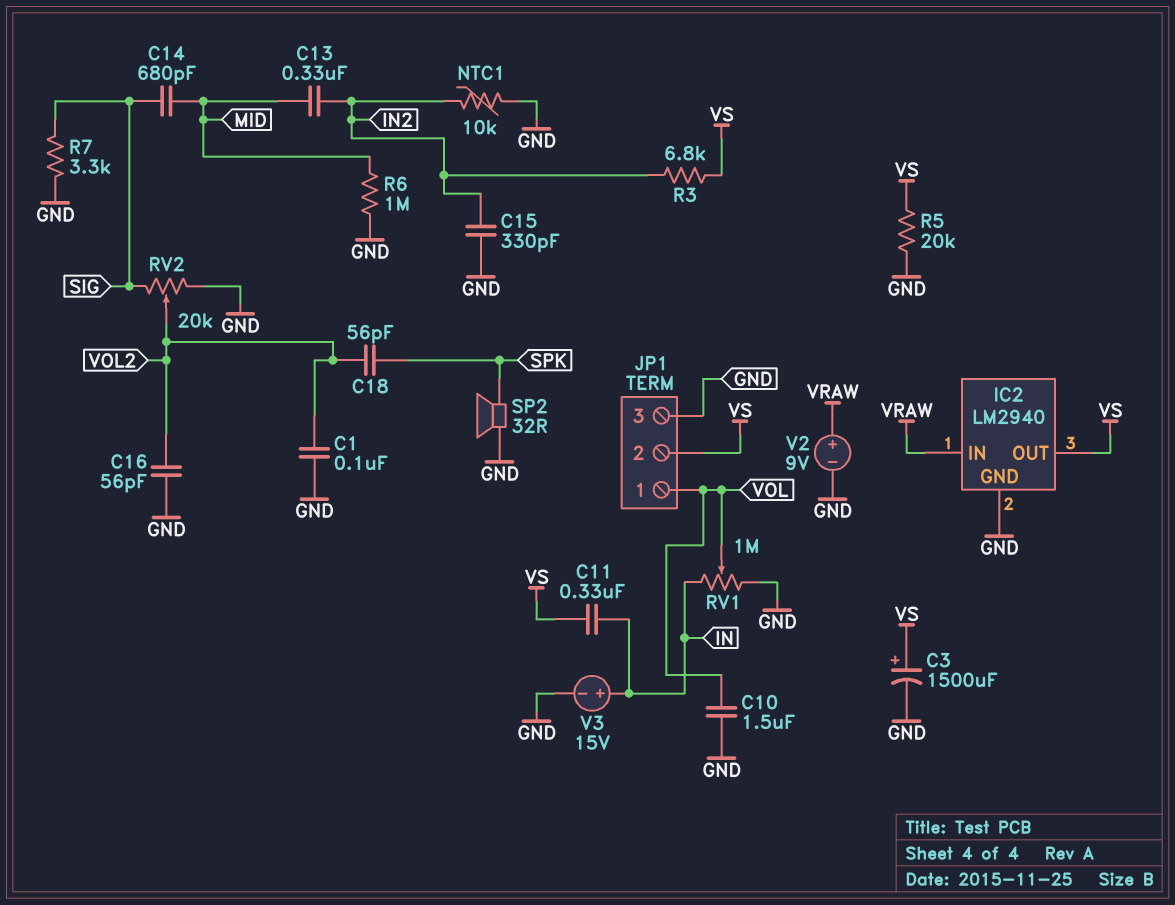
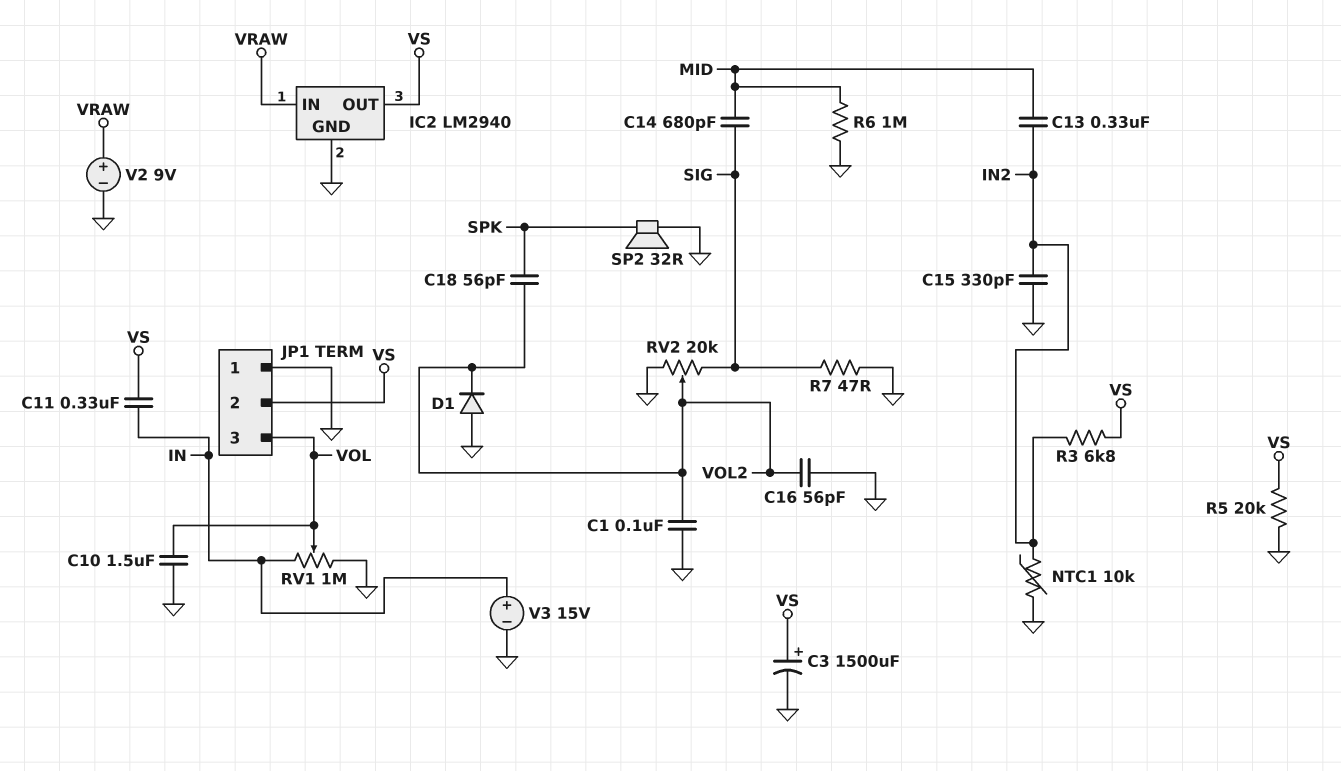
D1: none -> diode (A GND, K VOL2)
JP1 pin 1: VOL -> GND
JP1 pin 3: GND -> VOL
R7: 3.3k (GND, SIG) -> 47 (GND, SIG)

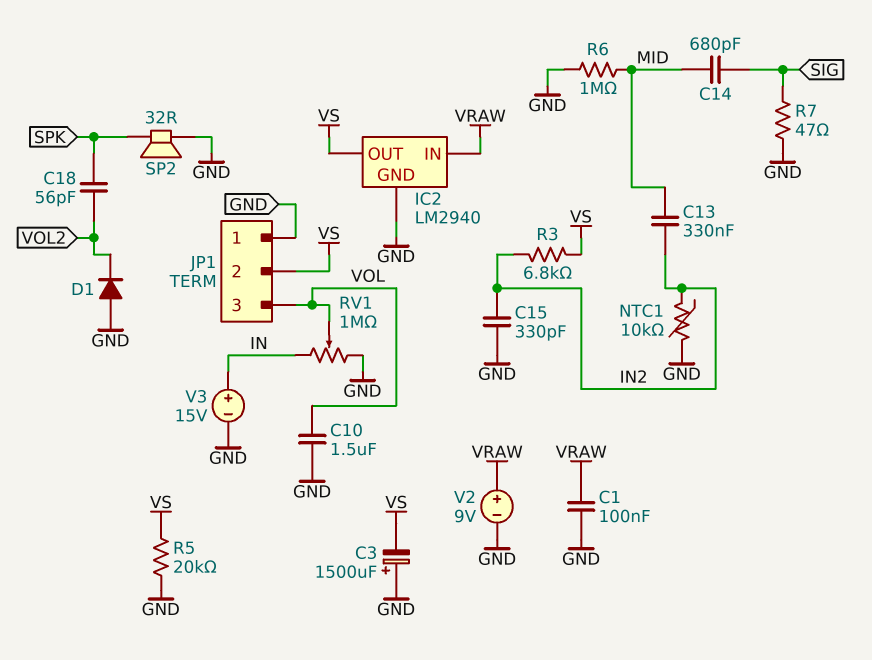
C1: 100nF (GND, VOL2) -> 100nF (GND, VRAW)
C3: 1500uF (plus VS, minus GND) -> 1500uF (plus GND, minus VS)
C11: 330nF (IN, VS) -> none
C16: 56pF (GND, VOL2) -> none
RV2: 20k (GND, SIG, wiper VOL2) -> none

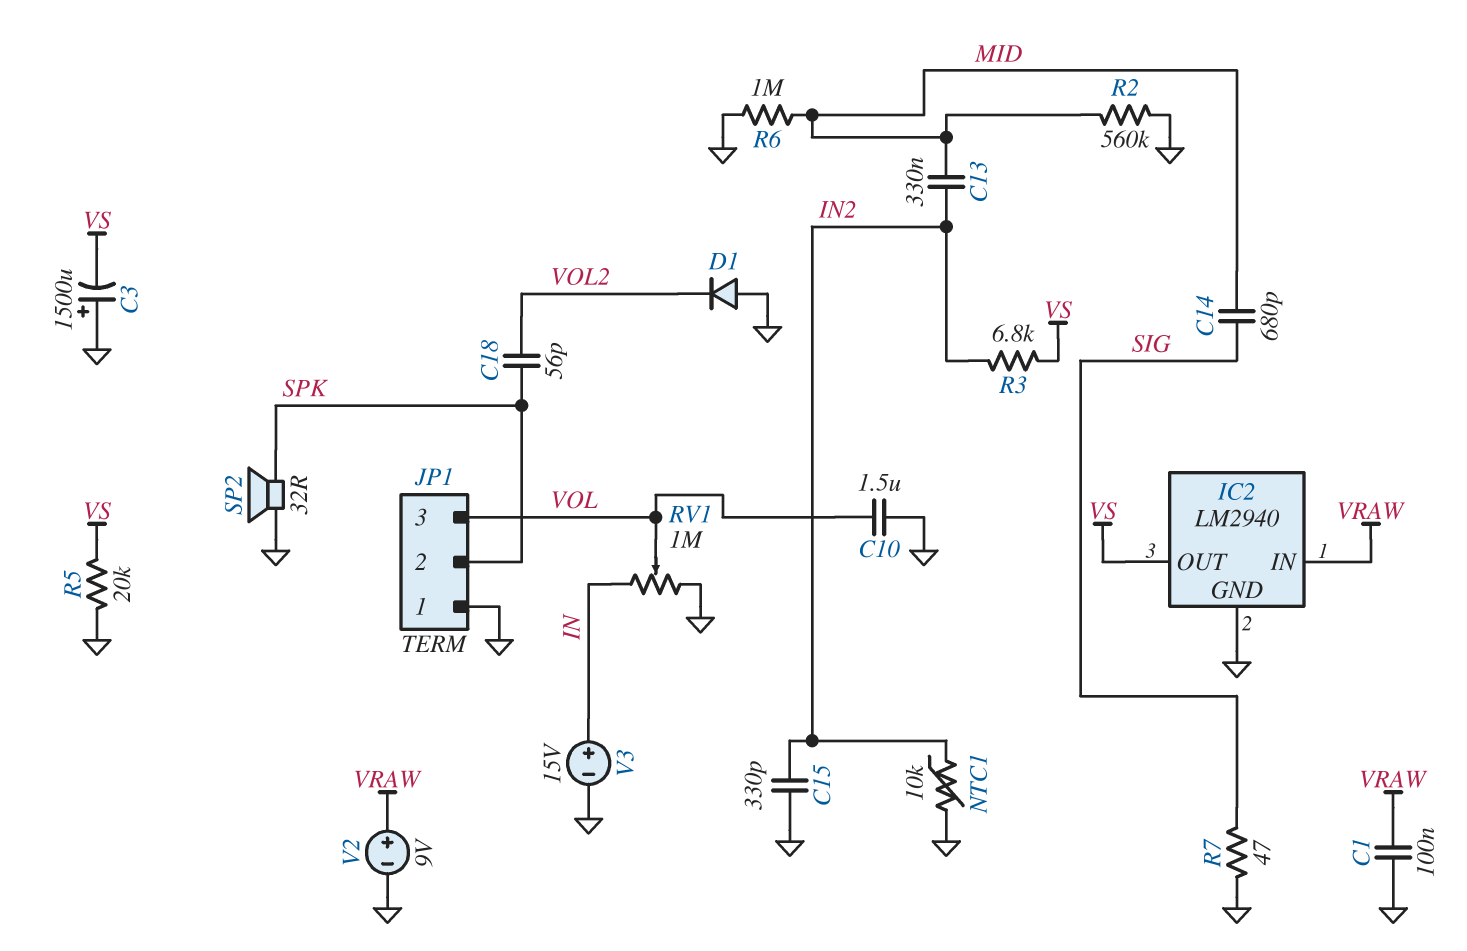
JP1 pin 2: VS -> SPK
R2: none -> 560k (GND, MID)

